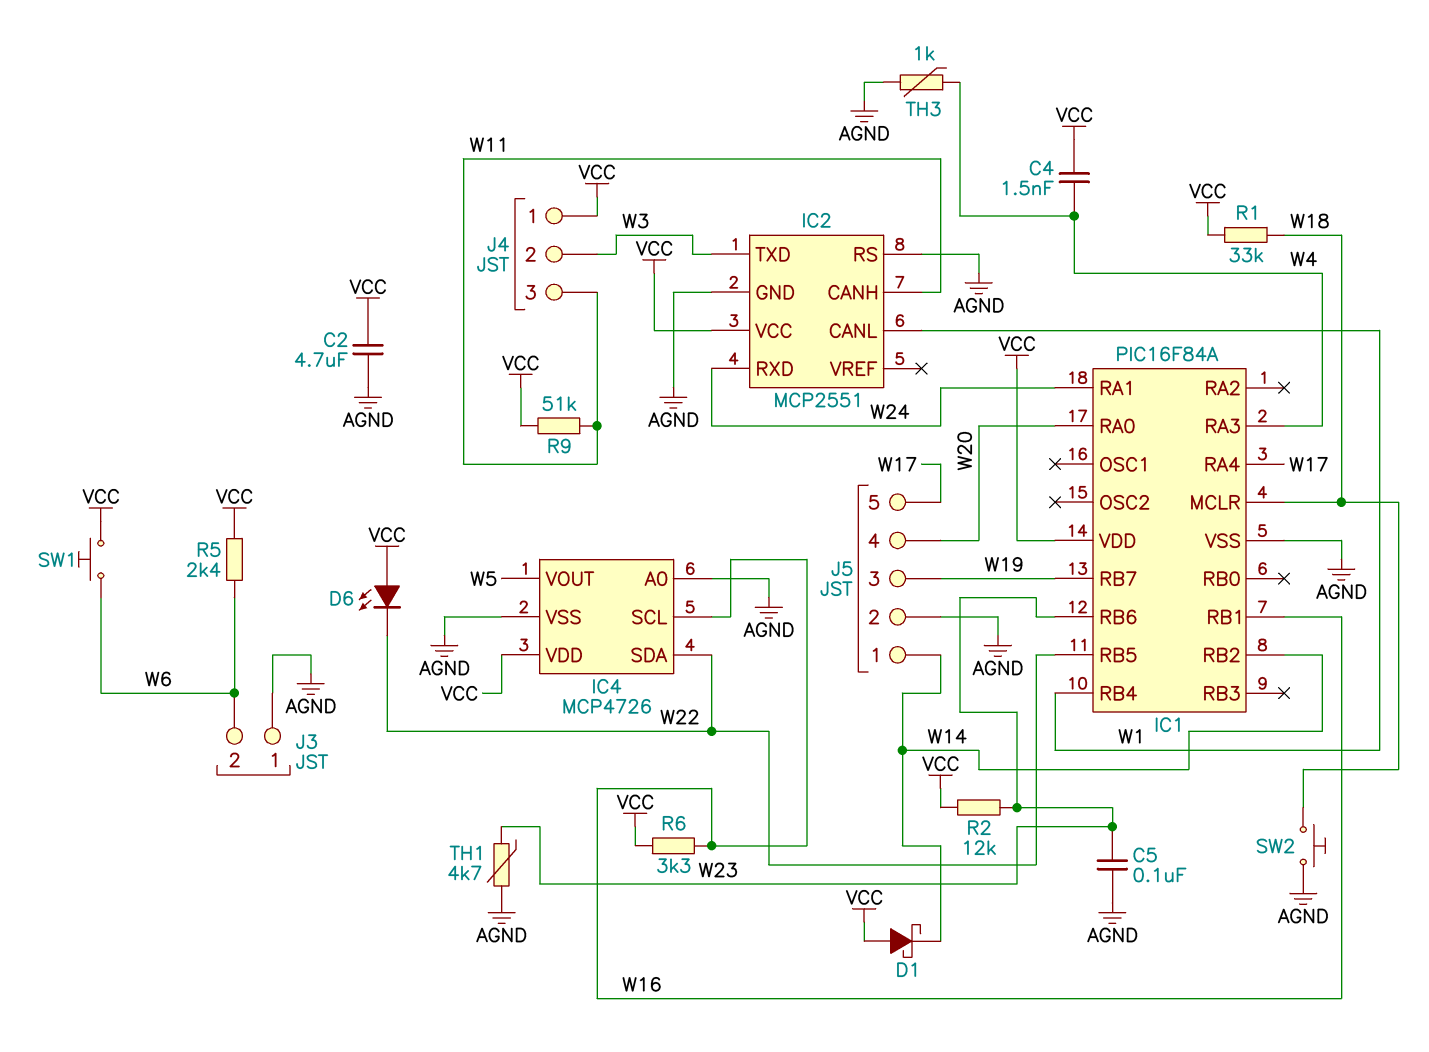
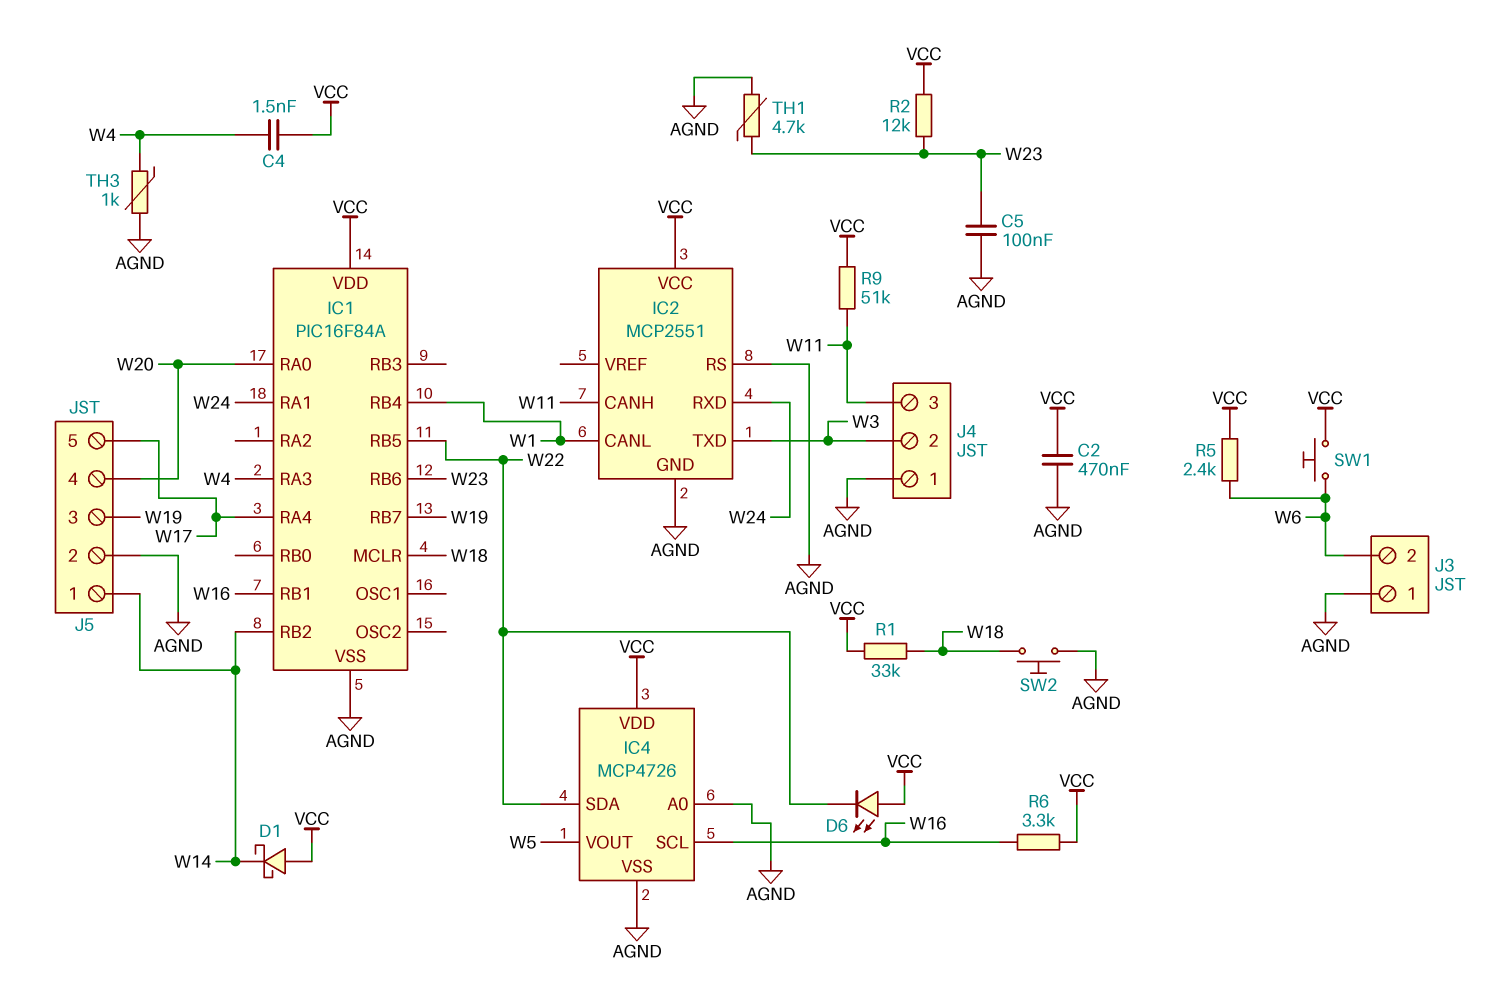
C2: 4.7uF (AGND, VCC) -> 470nF (AGND, VCC)
J4 pin 1: VCC -> AGND

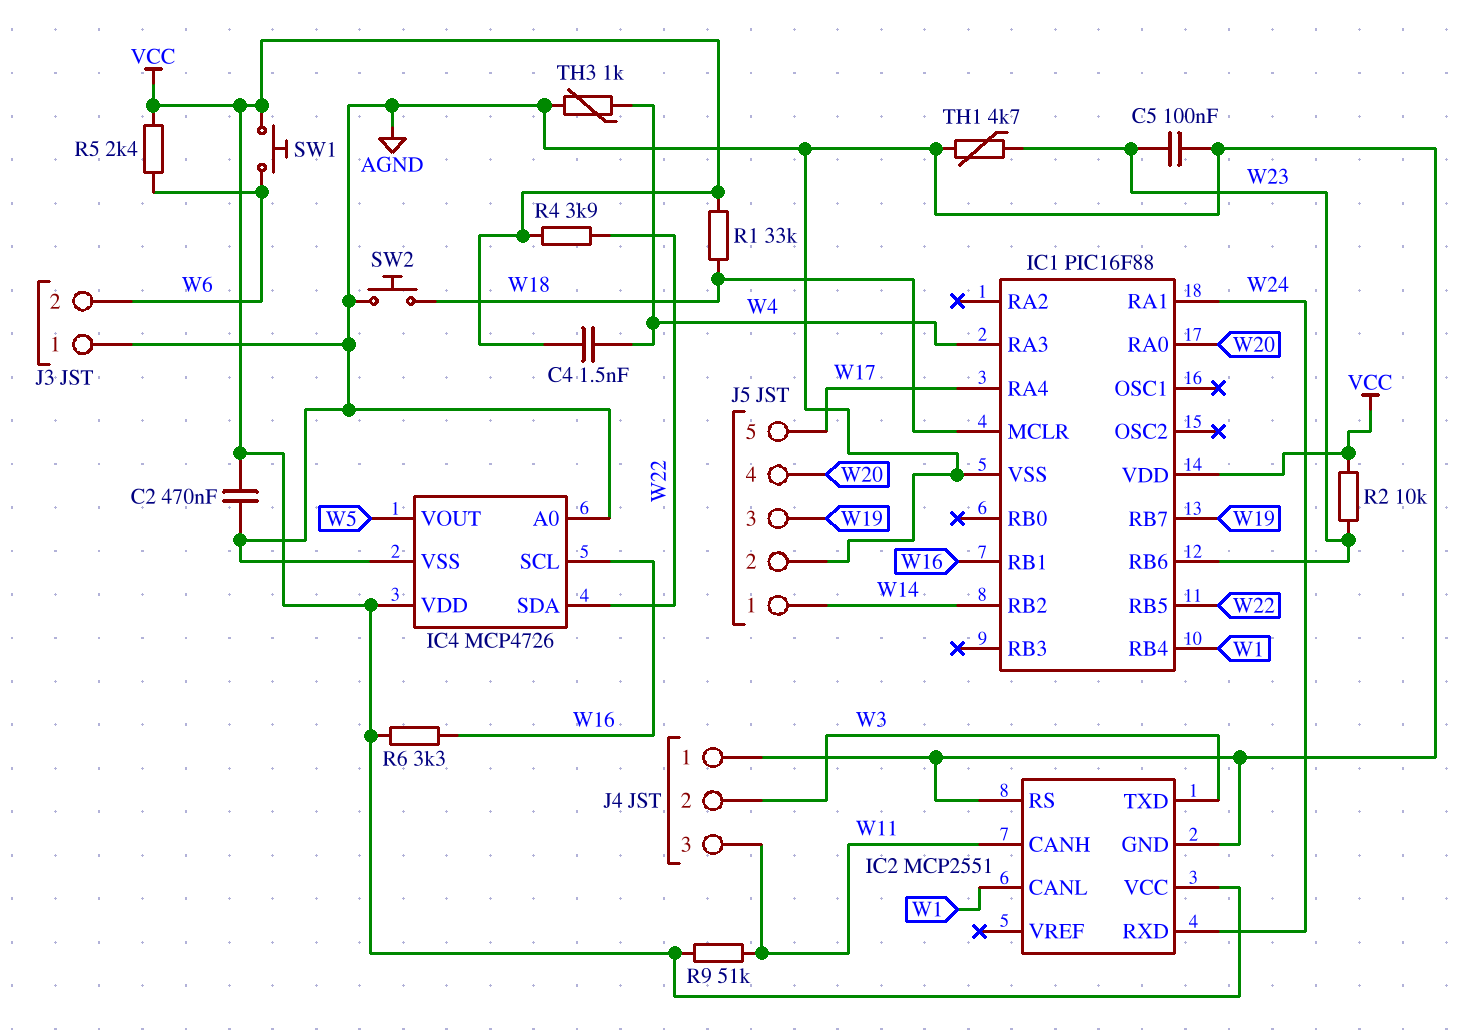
D1: schottky (A VCC, K W14) -> none
D6: LED (A VCC, K W22) -> none
IC1: PIC16F84A -> PIC16F88
R2: 12k (VCC, W23) -> 10k (VCC, W23)
R4: none -> 3.9k (VCC, W22)

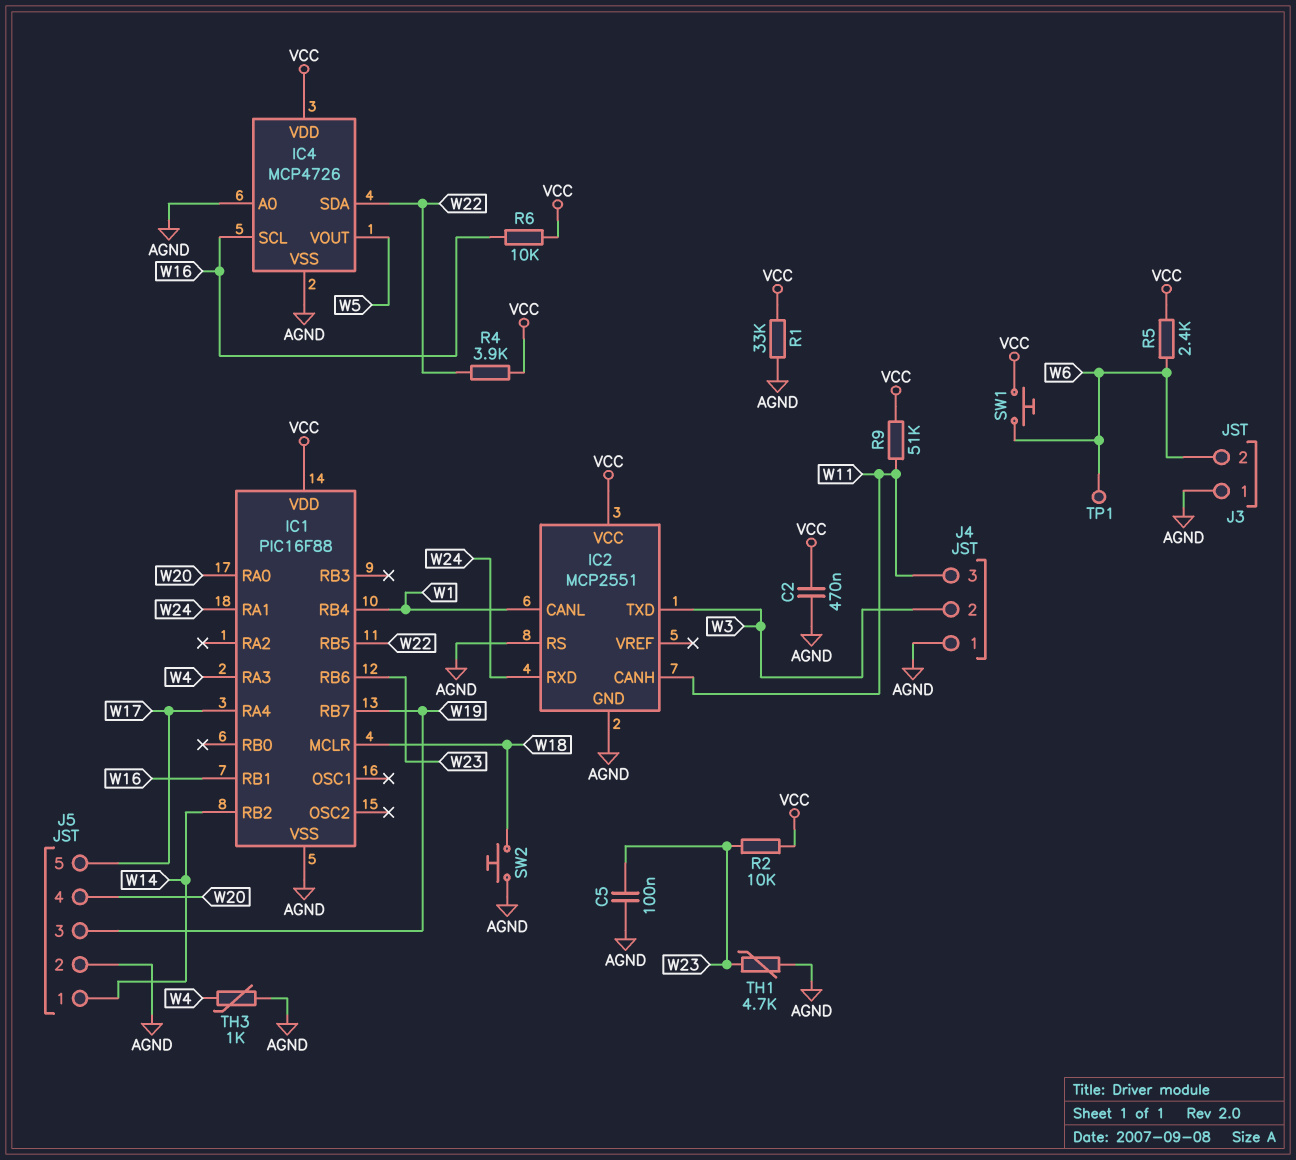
C4: 1.5nF (VCC, W4) -> none
R1: 33k (VCC, W18) -> 33k (AGND, VCC)
R6: 3.3k (VCC, W16) -> 10k (VCC, W16)
TP1: none -> test point (W6)

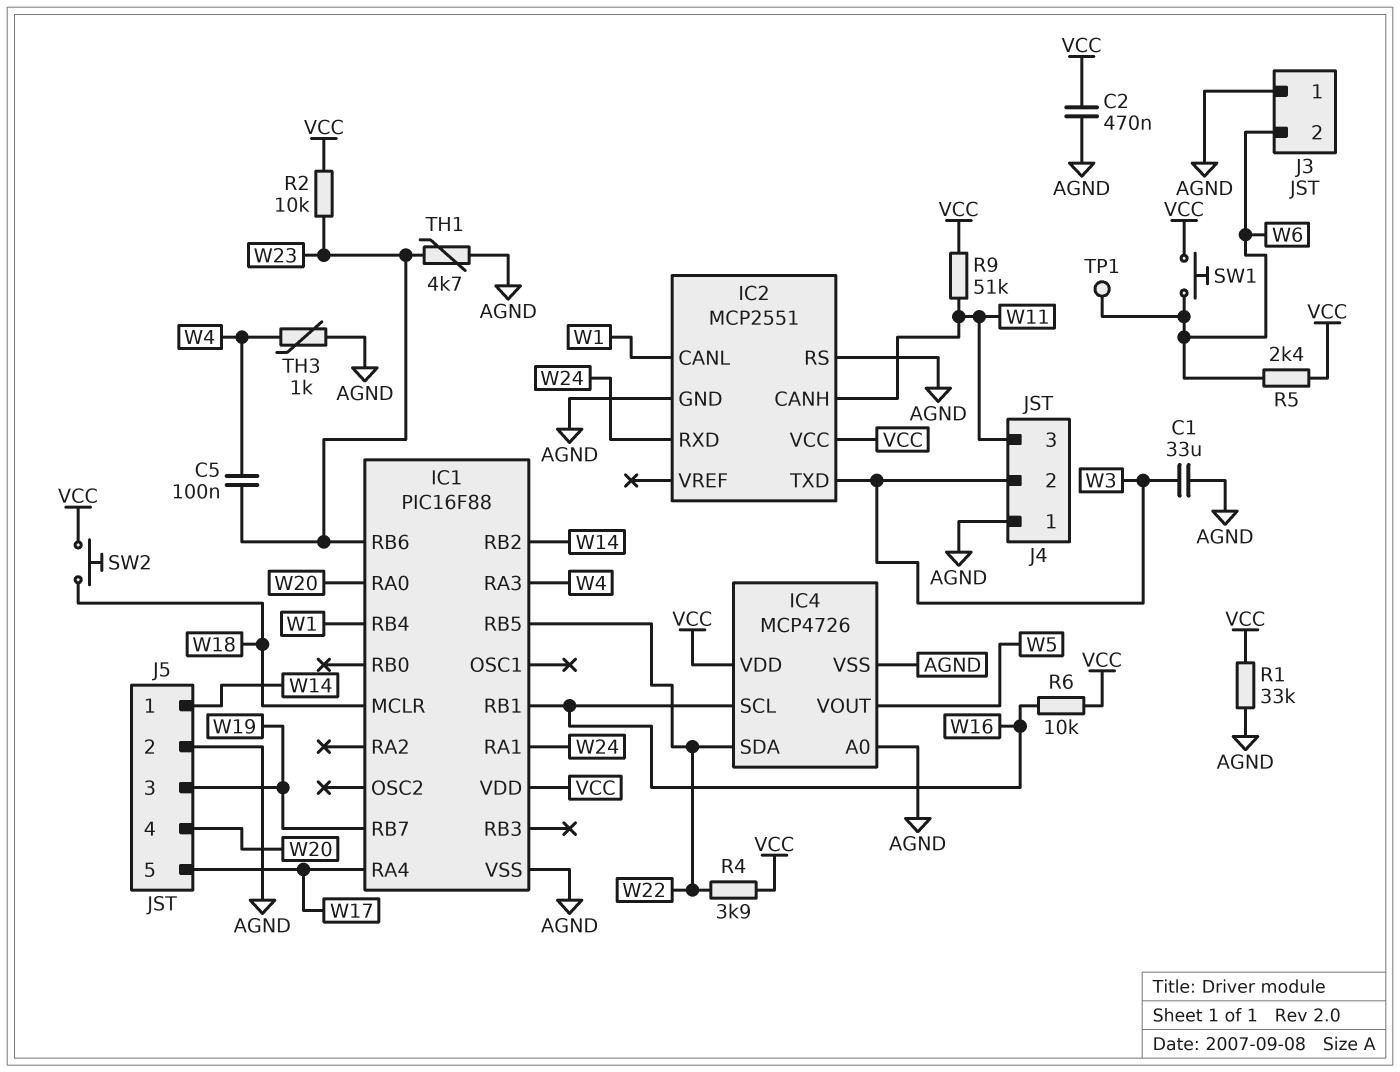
C1: none -> 33uF (AGND, W3)
C5: 100nF (AGND, W23) -> 100nF (W4, W23)
SW2: button (AGND, W18) -> button (VCC, W18)

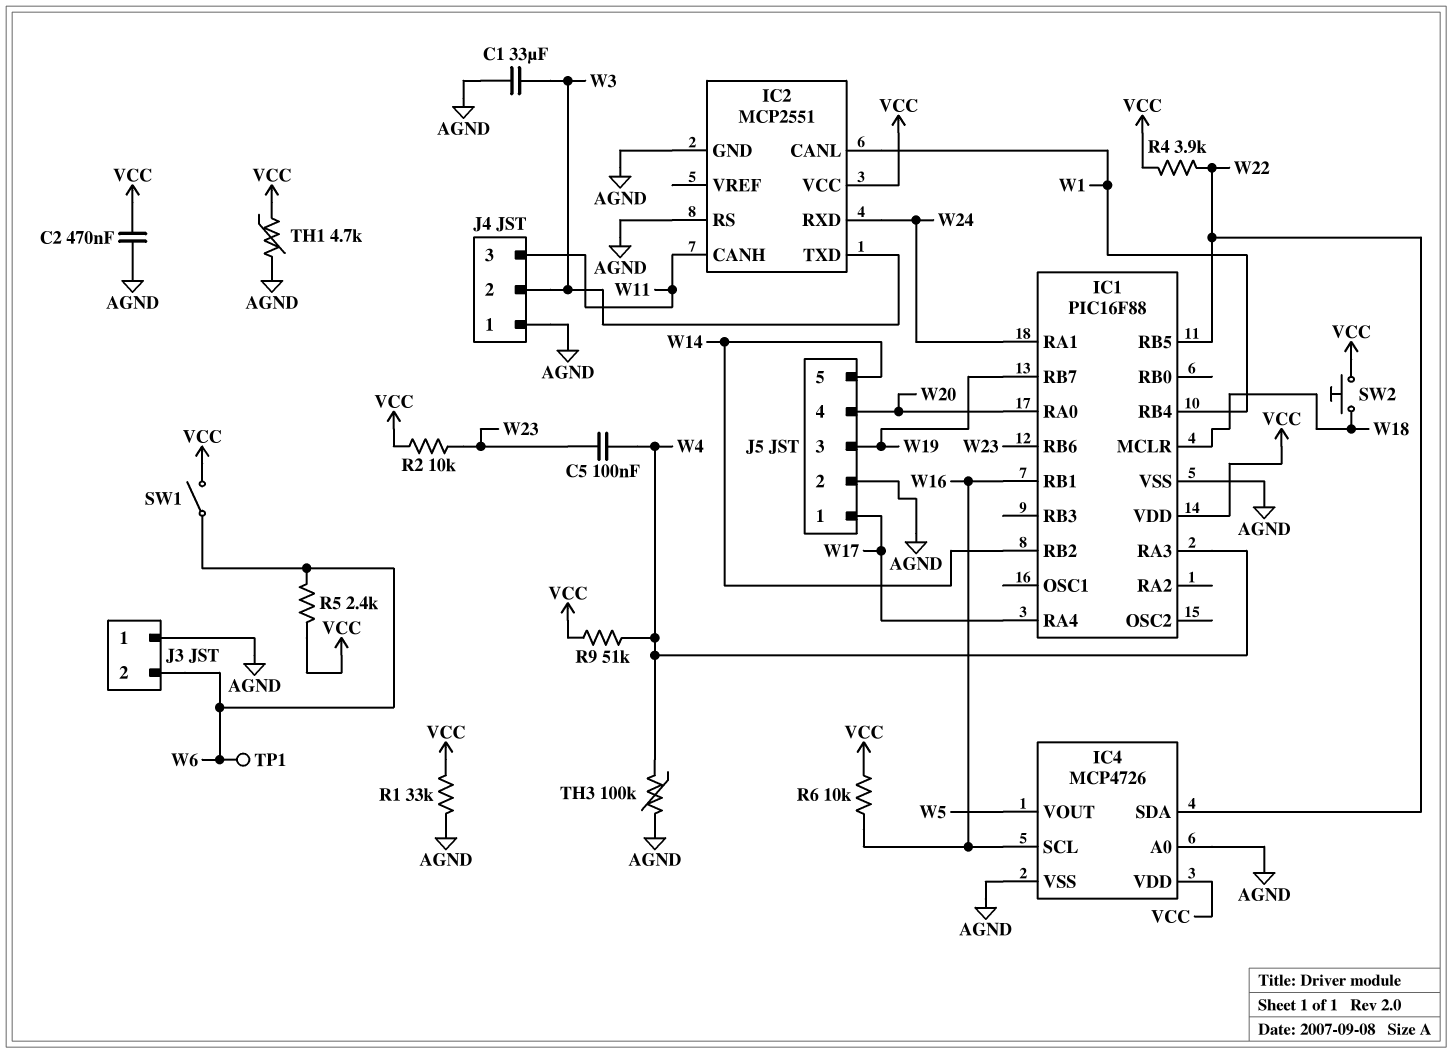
J5 pin 1: W14 -> W17
J5 pin 5: W17 -> W14
R9: 51k (VCC, W11) -> 51k (VCC, W4)
SW1: button (VCC, W6) -> switch (VCC, W6)
TH1: 4.7k (AGND, W23) -> 4.7k (AGND, VCC)
TH3: 1k (AGND, W4) -> 100k (AGND, W4)

